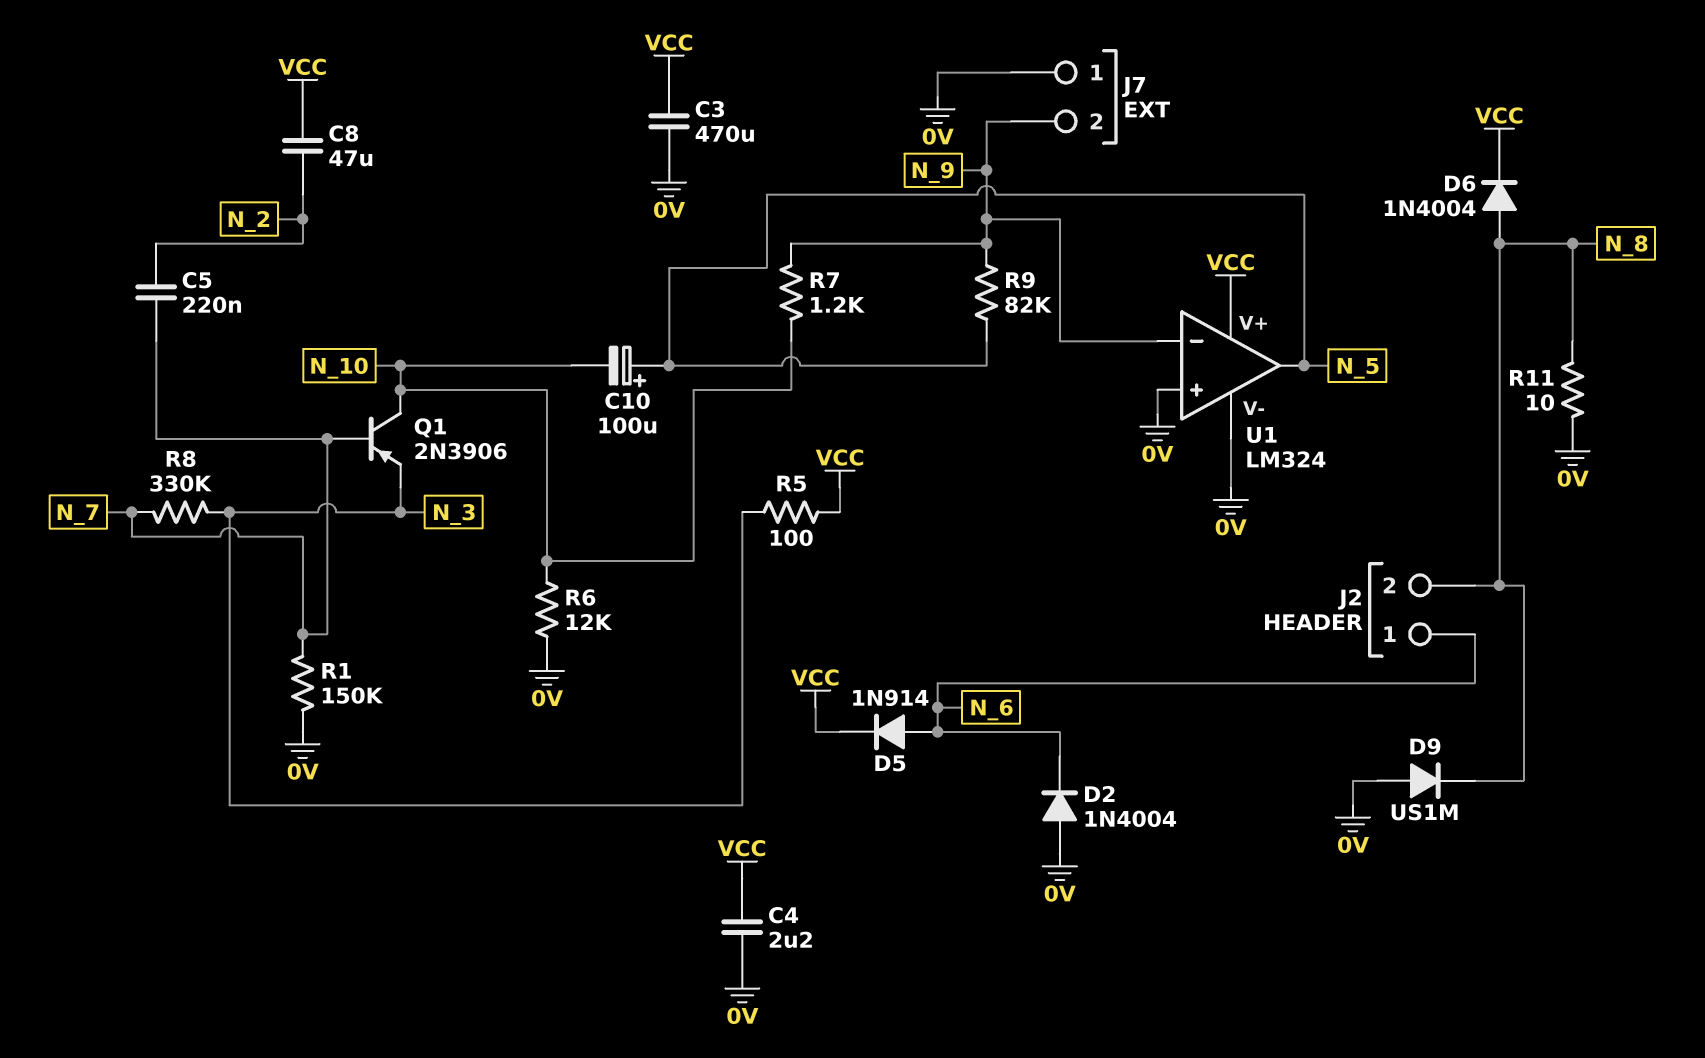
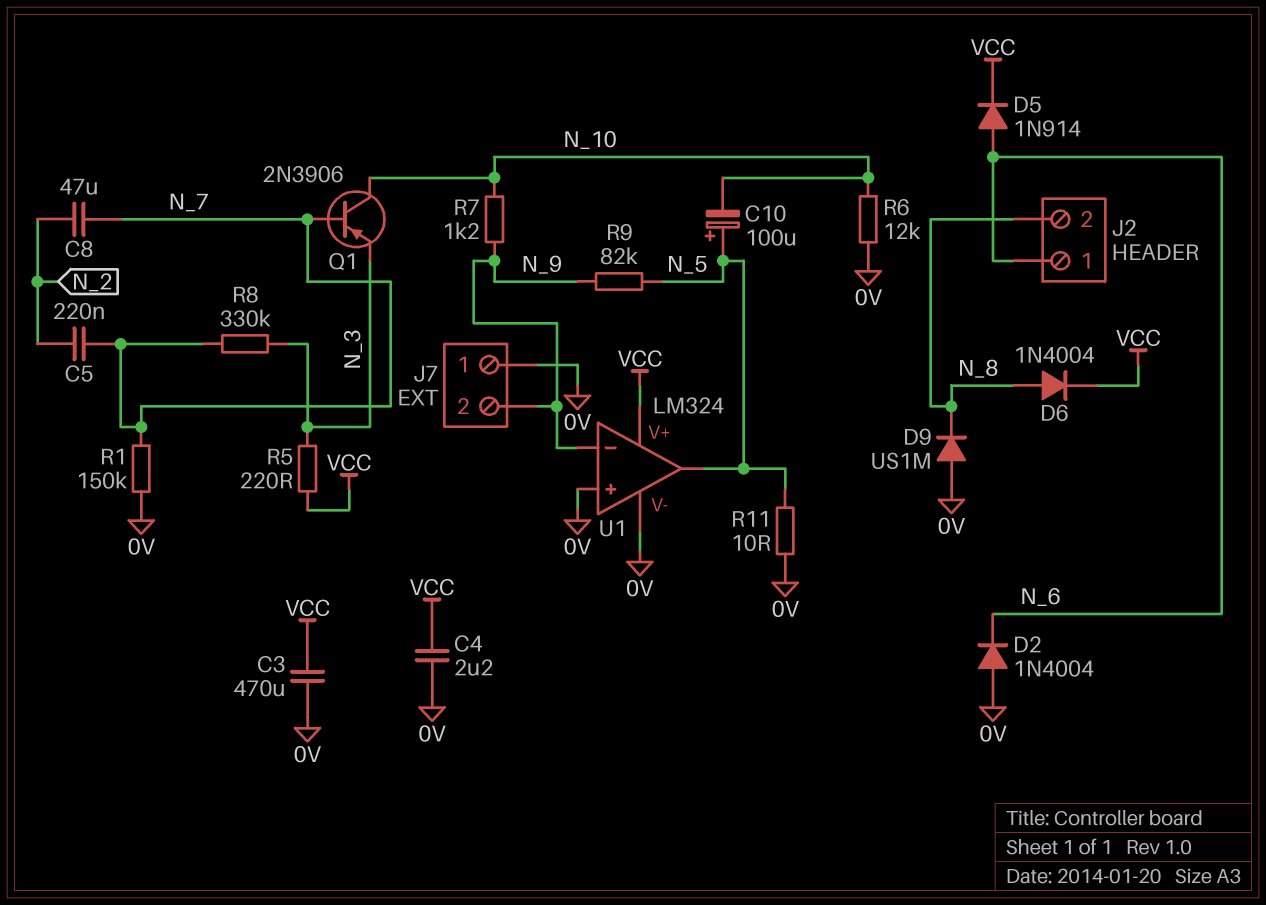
C8: 47uF (N_2, VCC) -> 47uF (N_2, N_7)
R5: 100 (N_3, VCC) -> 220 (N_3, VCC)
R11: 10 (0V, N_8) -> 10 (0V, N_5)

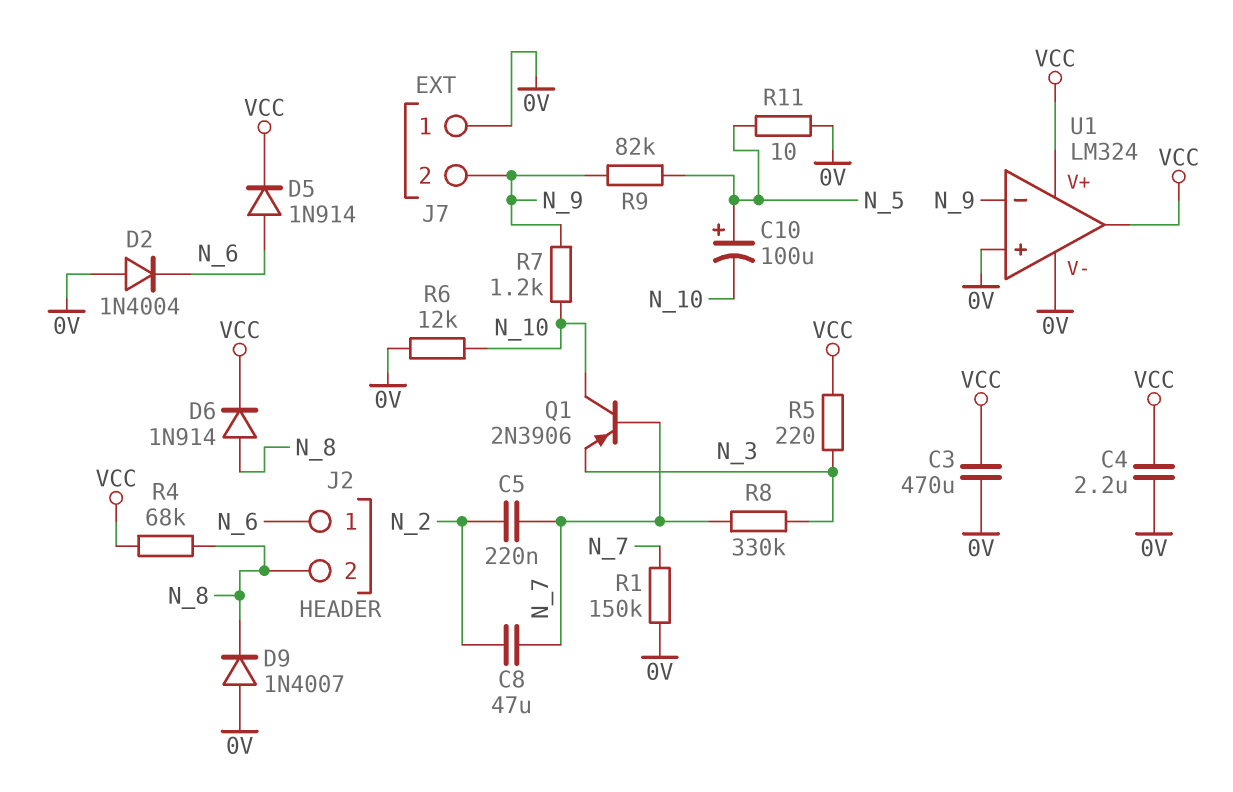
D6: diode 1N4004 (A N_8, K VCC) -> diode 1N914 (A N_8, K VCC)
D9: diode US1M (A 0V, K N_8) -> diode 1N4007 (A 0V, K N_8)
R4: none -> 68k (N_8, VCC)
U1 pin out: N_5 -> VCC

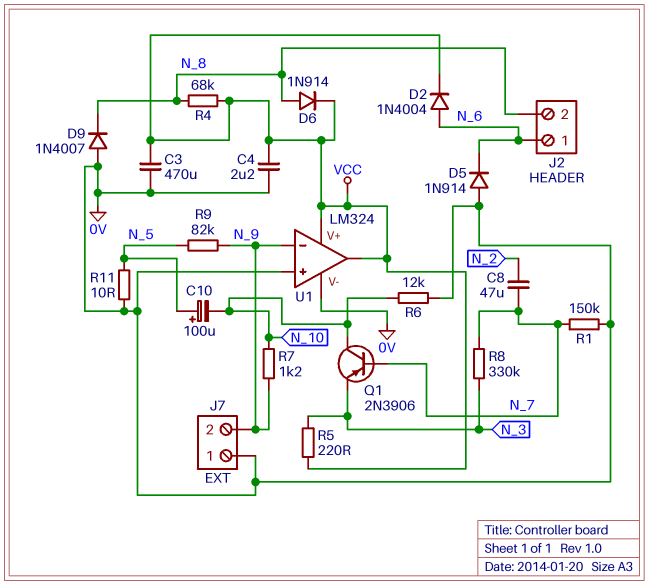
C5: 220nF (N_2, N_7) -> none
D2: diode 1N4004 (A 0V, K N_6) -> diode 1N4004 (A N_6, K VCC)
D5: diode 1N914 (A N_6, K VCC) -> diode 1N914 (A 0V, K N_6)

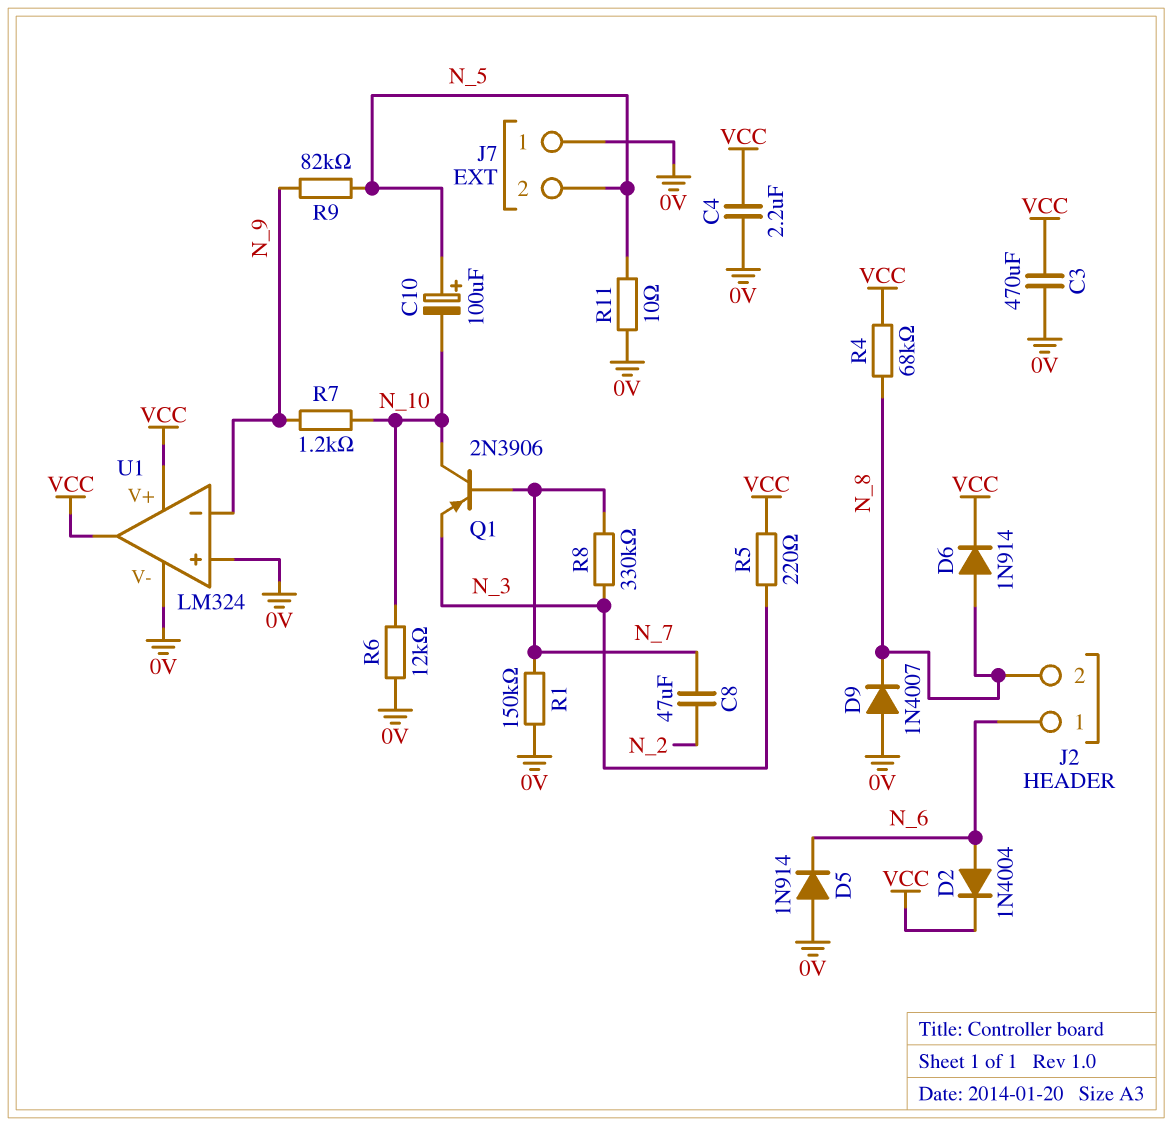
J7 pin 2: N_9 -> N_5

